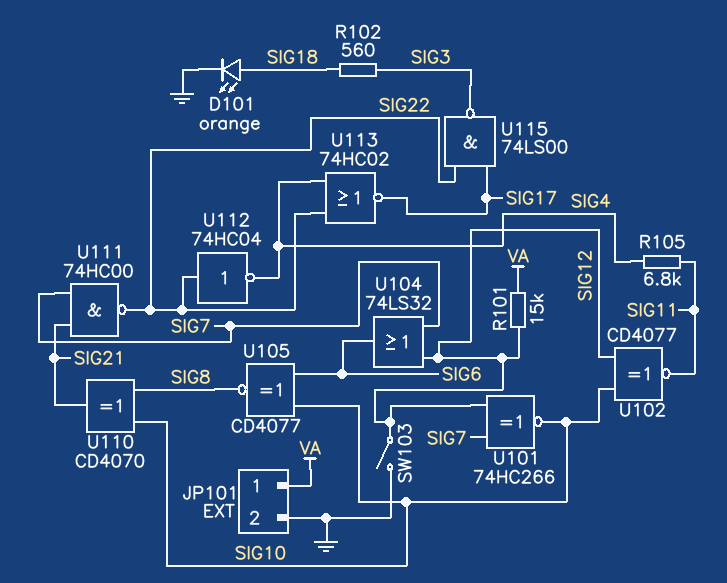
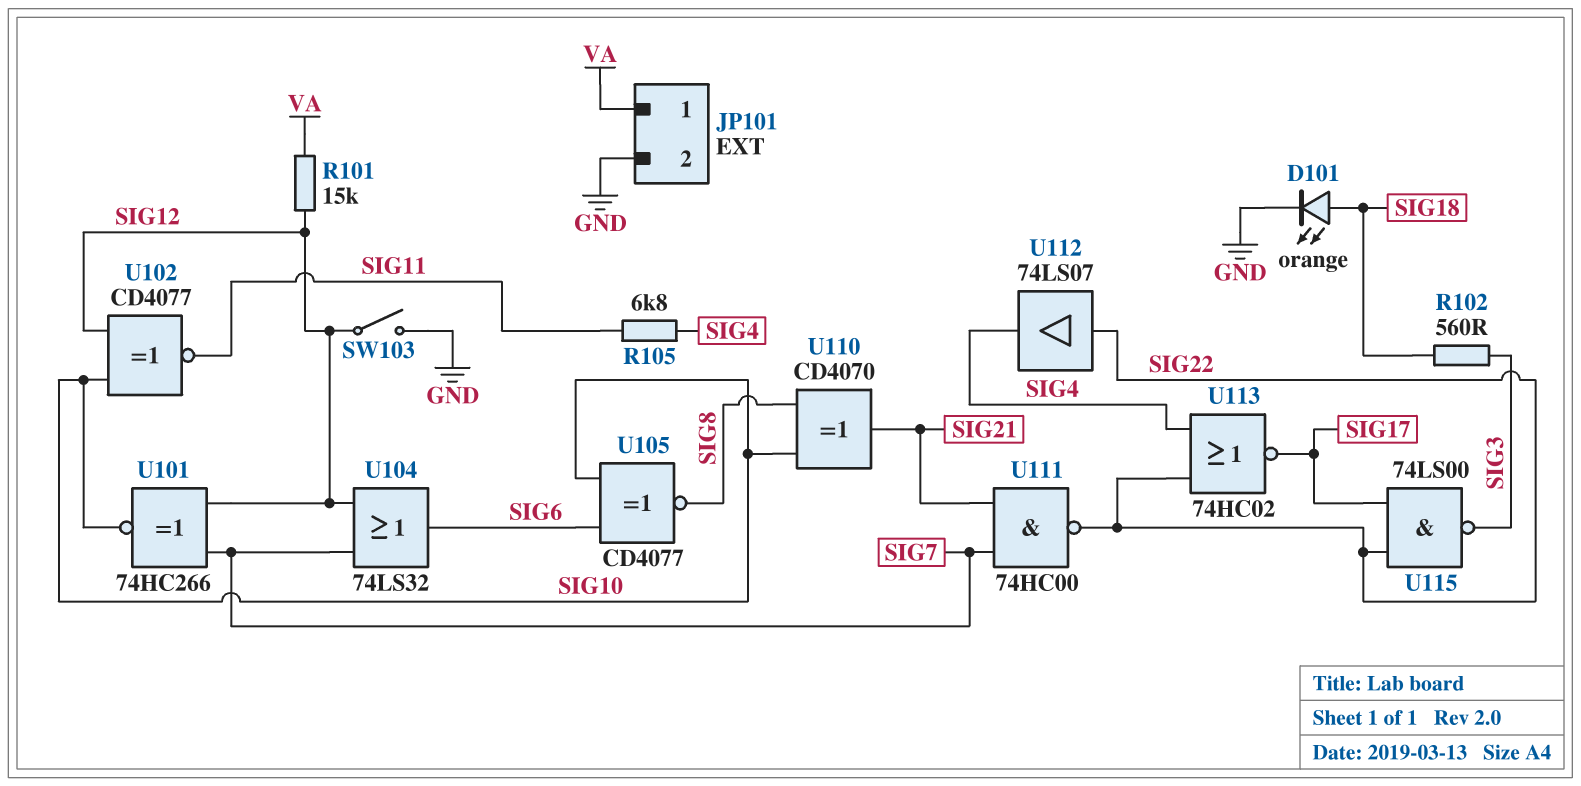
U112: NOT 74HC04 (in SIG22, out SIG4) -> buffer 74LS07 (in SIG22, out SIG4)

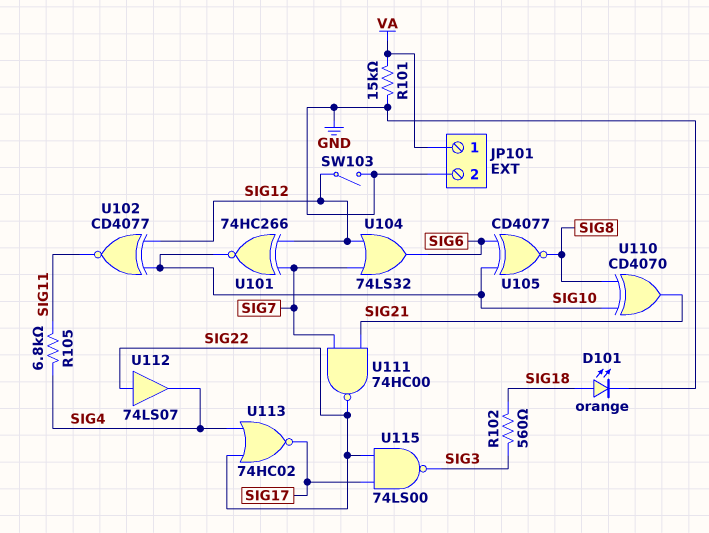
R101: 15k (SIG12, VA) -> 15k (GND, VA)

